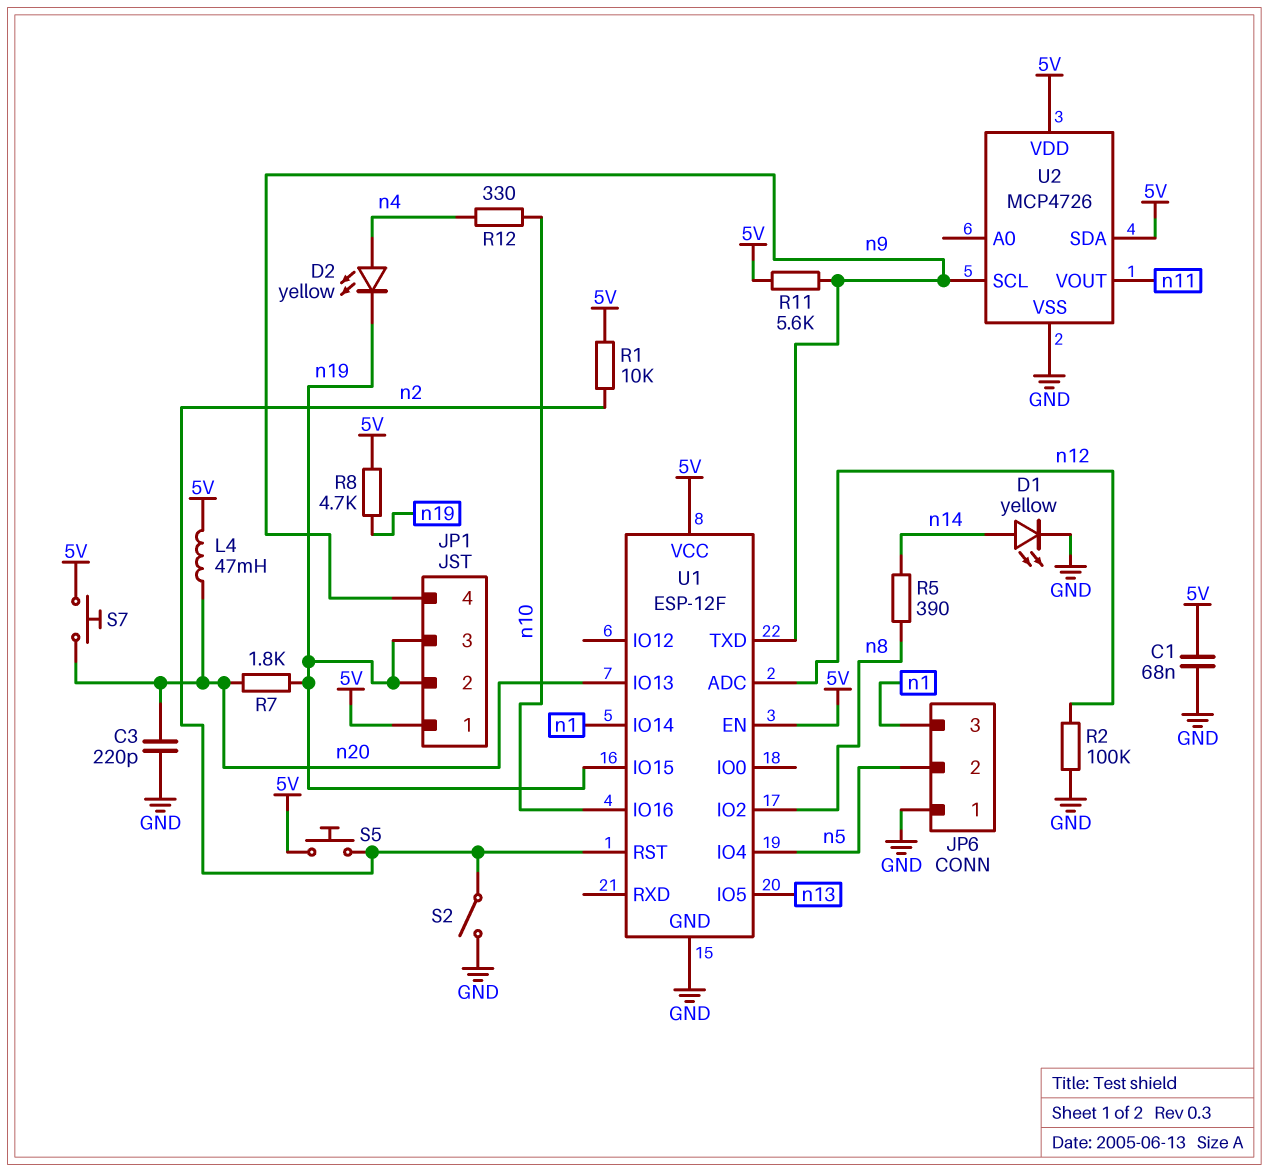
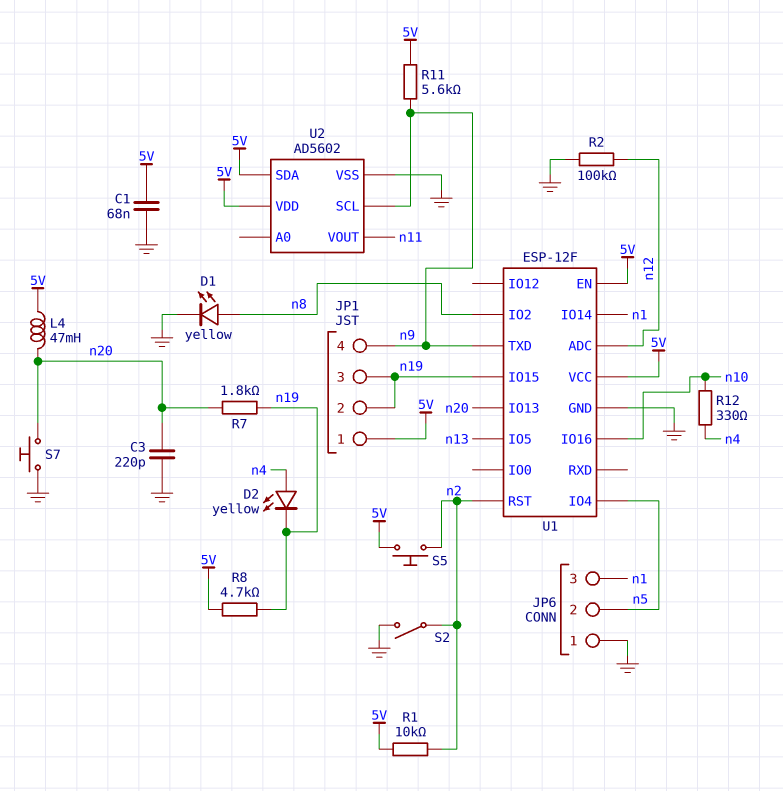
D1: LED yellow (A n14, K GND) -> LED yellow (A n8, K GND)
R5: 390 (n8, n14) -> none
S7: button (5V, n20) -> button (GND, n20)
U2: MCP4726 -> AD5602

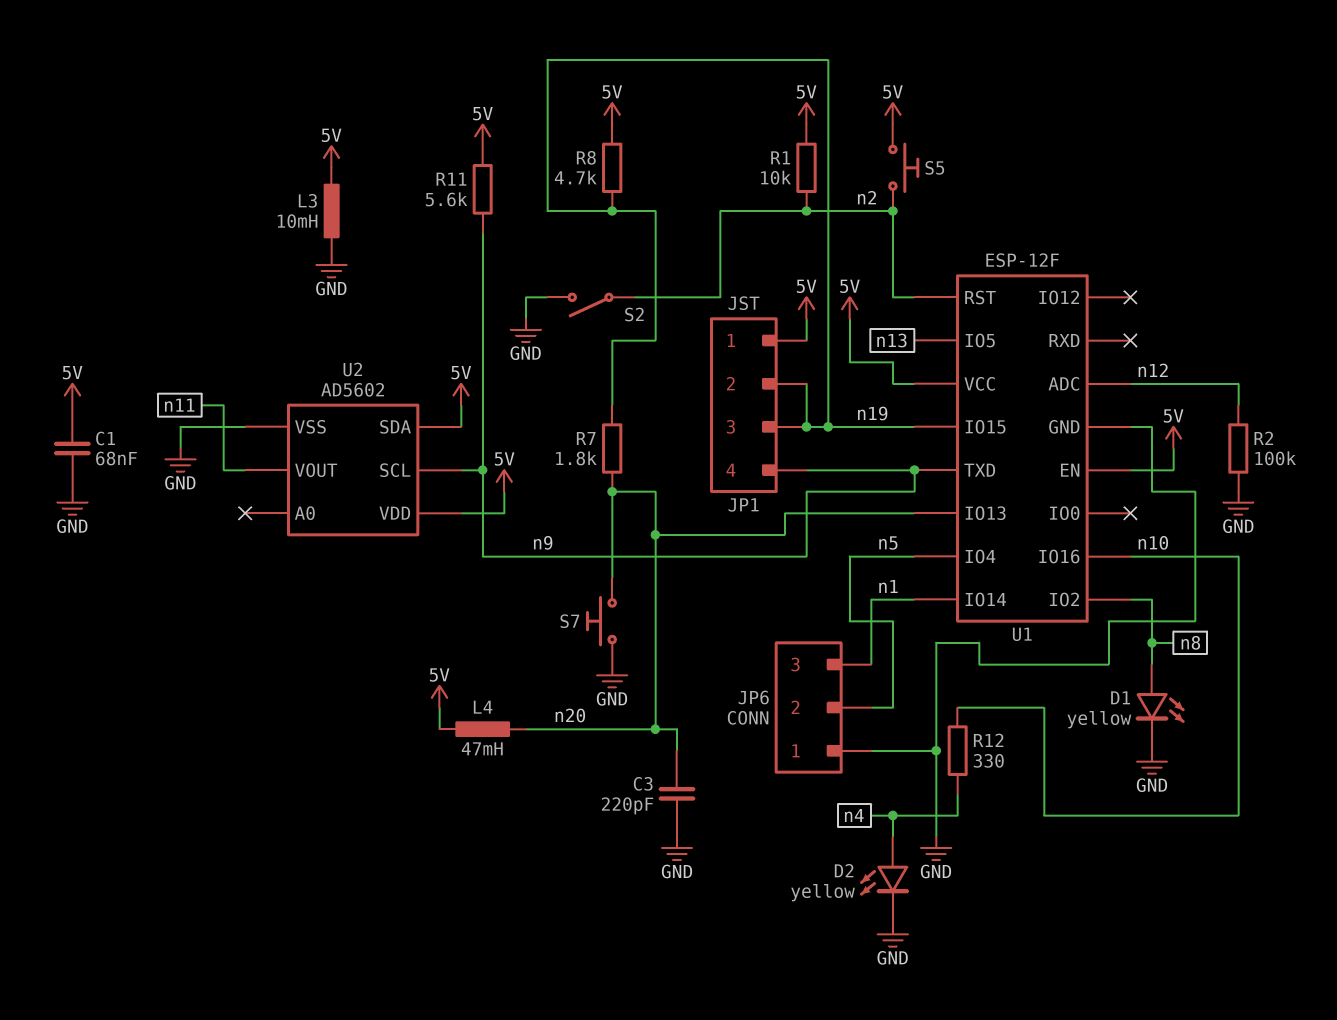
D2: LED yellow (A n4, K n19) -> LED yellow (A n4, K GND)
L3: none -> 10mH (5V, GND)

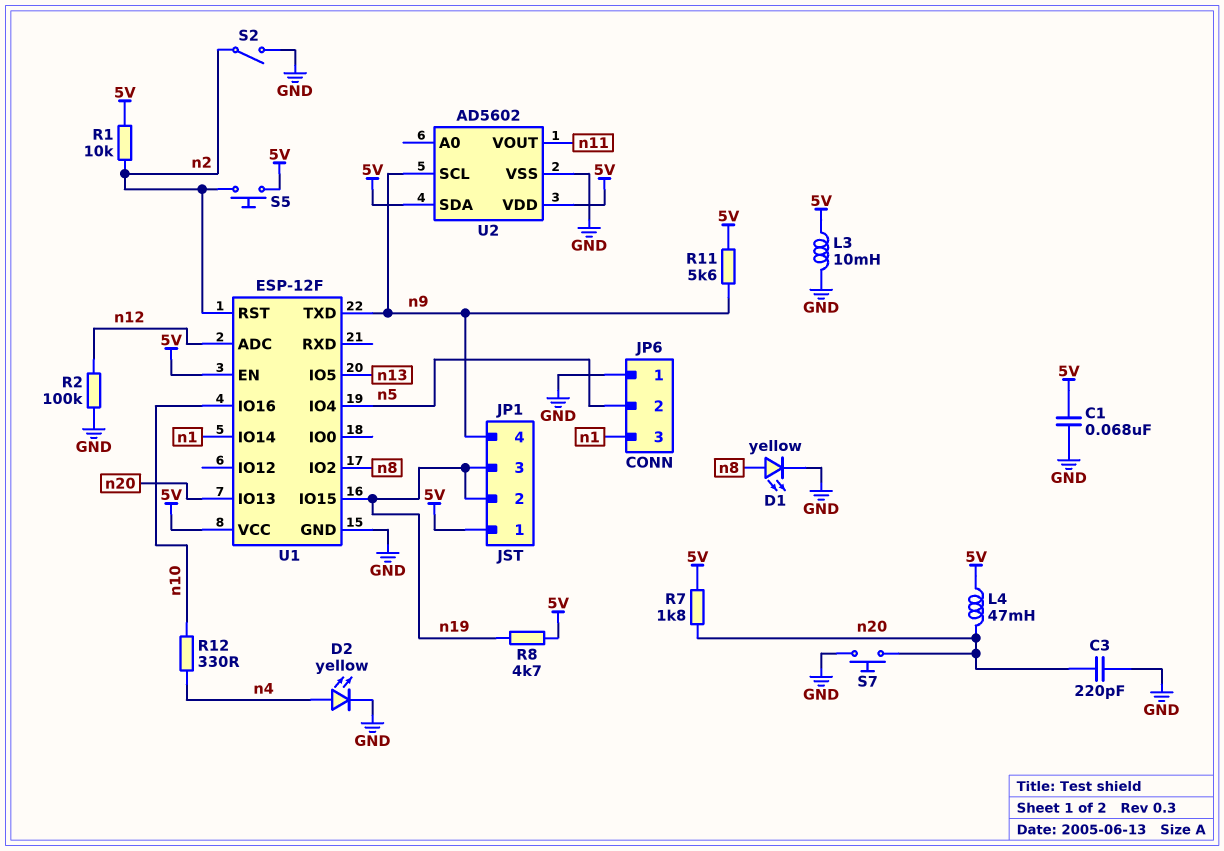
R7: 1.8k (n19, n20) -> 1.8k (5V, n20)

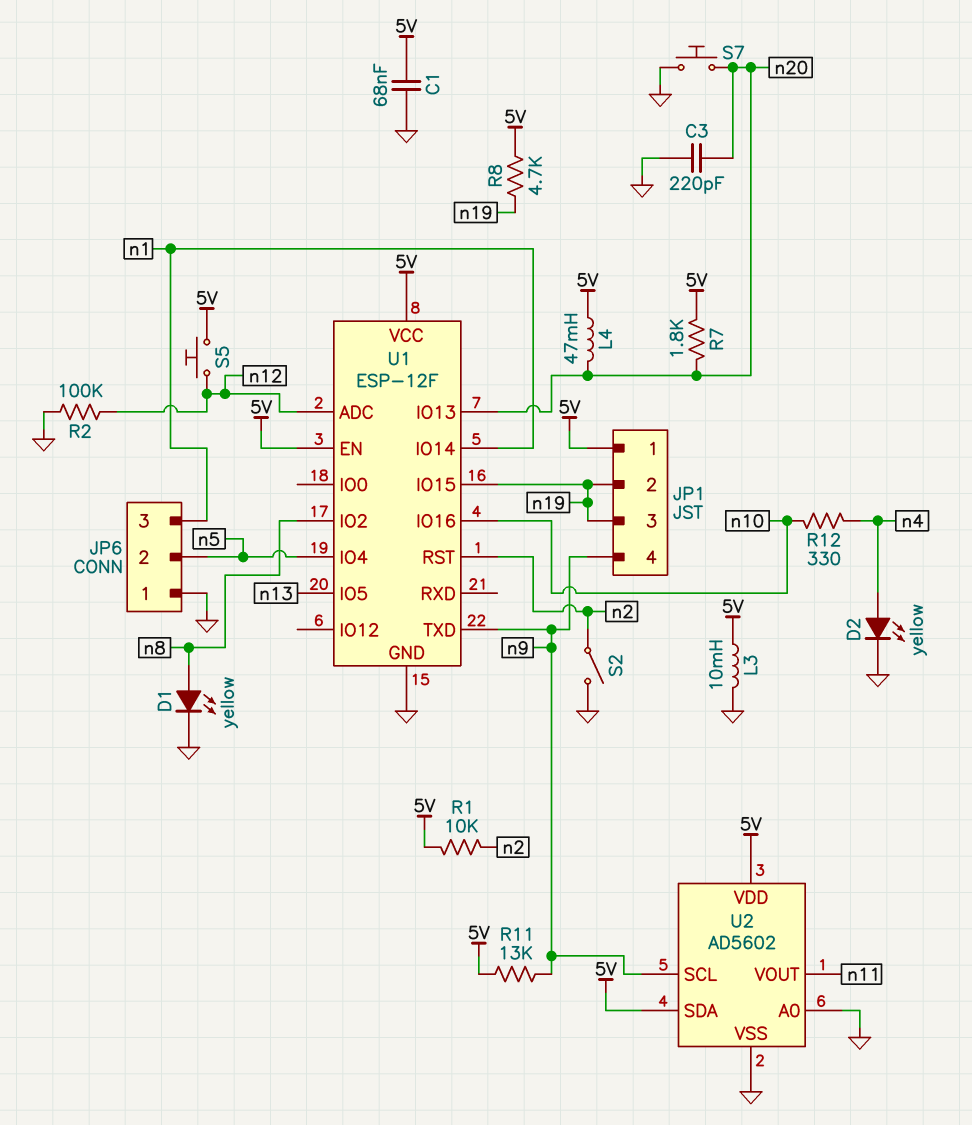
R11: 5.6k (5V, n9) -> 13k (5V, n9)
S5: button (5V, n2) -> button (5V, n12)
U2 pin A0: none -> GND

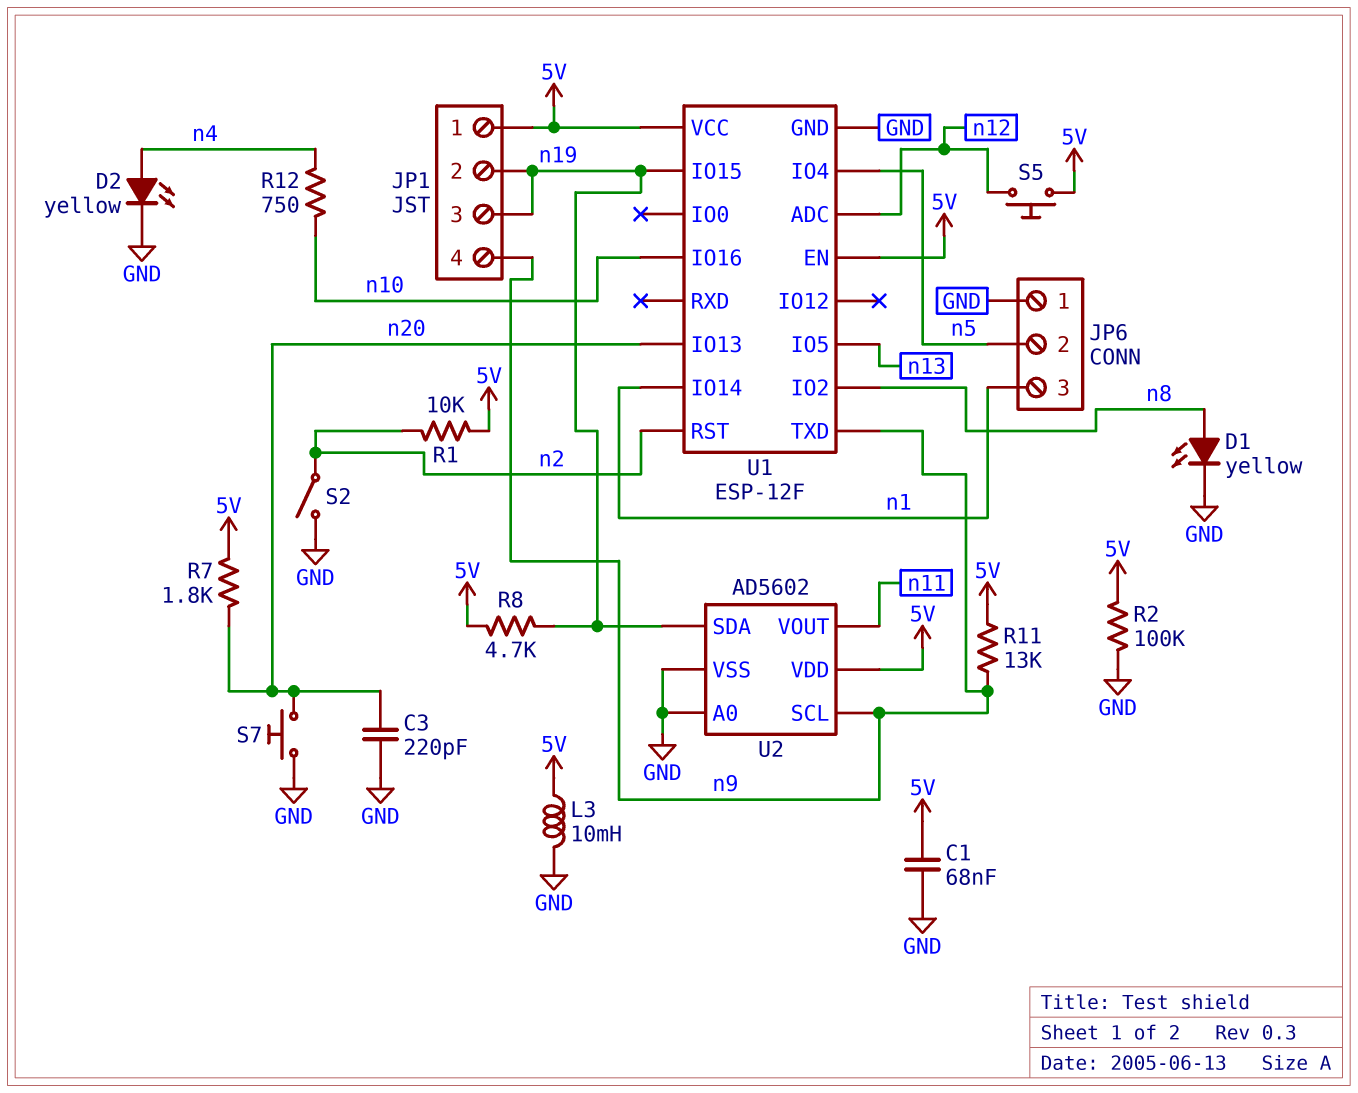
L4: 47mH (5V, n20) -> none
R2: 100k (GND, n12) -> 100k (5V, GND)
R12: 330 (n4, n10) -> 750 (n4, n10)
U2 pin SDA: 5V -> n19

